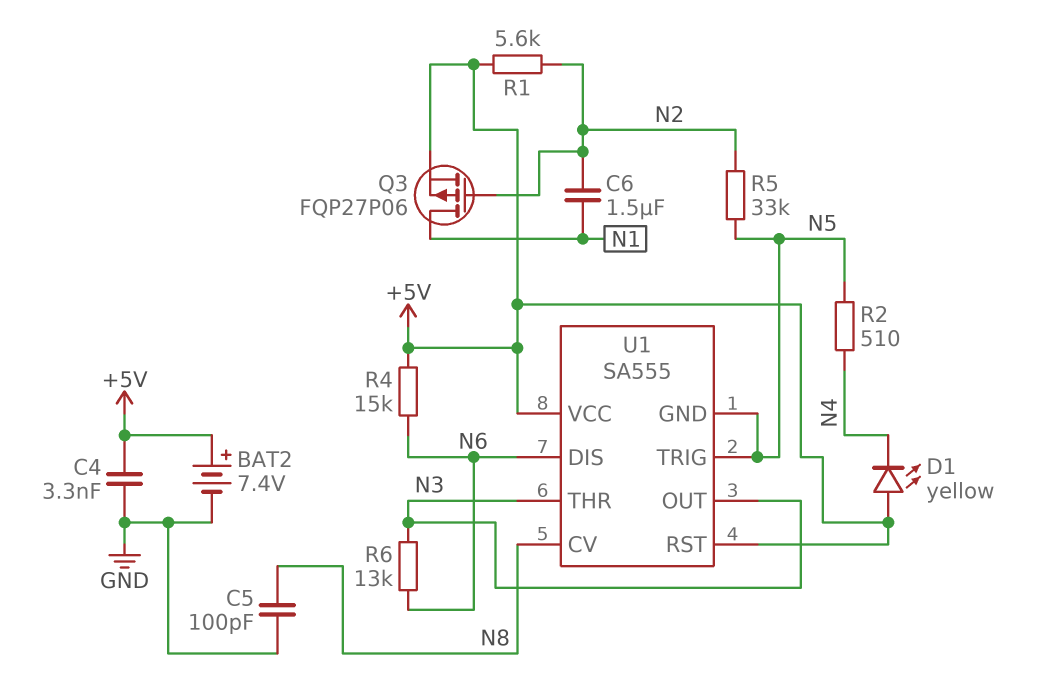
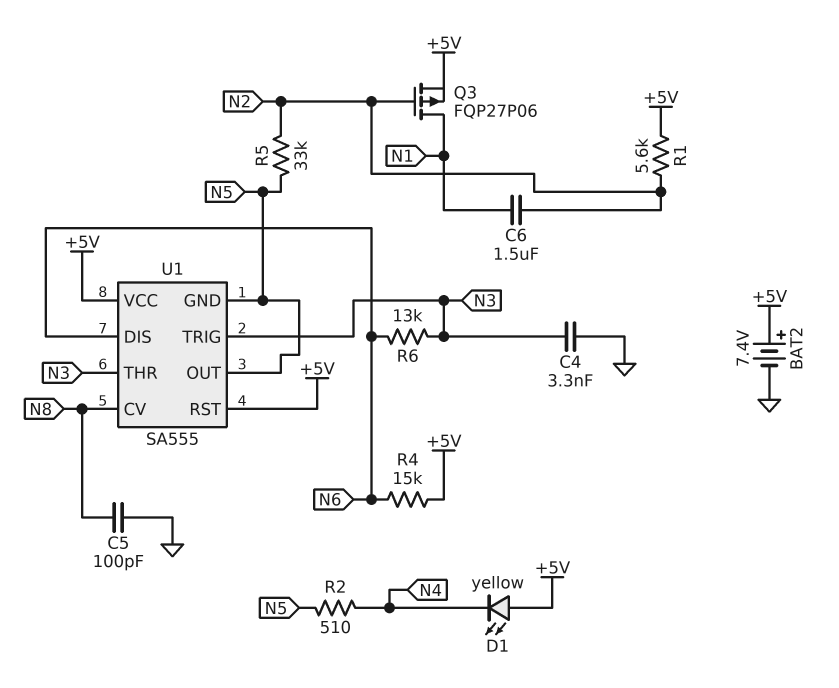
C4: 3.3nF (+5V, GND) -> 3.3nF (GND, N3)
U1 pin OUT: N3 -> N5
U1 pin TRIG: N5 -> N3

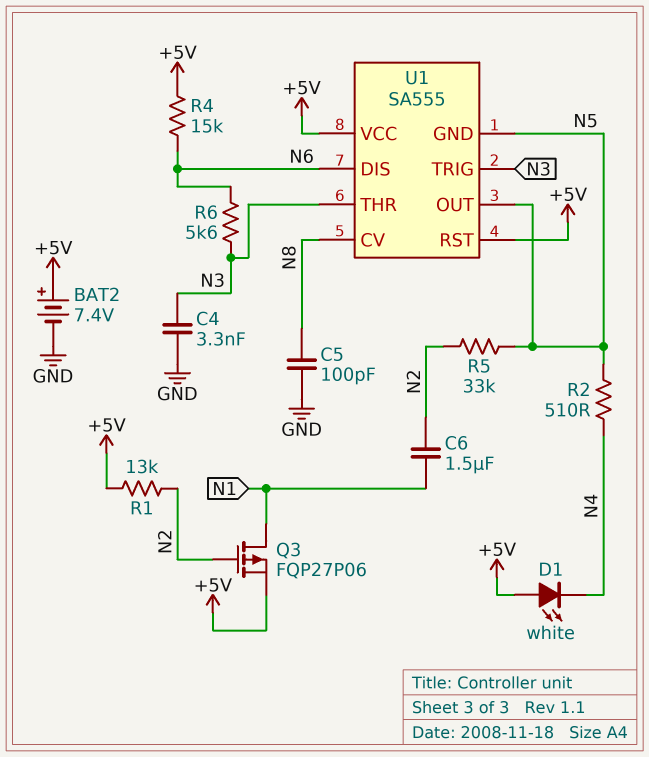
D1: LED yellow (A +5V, K N4) -> LED white (A +5V, K N4)
R1: 5.6k (+5V, N2) -> 13k (+5V, N2)
R6: 13k (N3, N6) -> 5.6k (N3, N6)

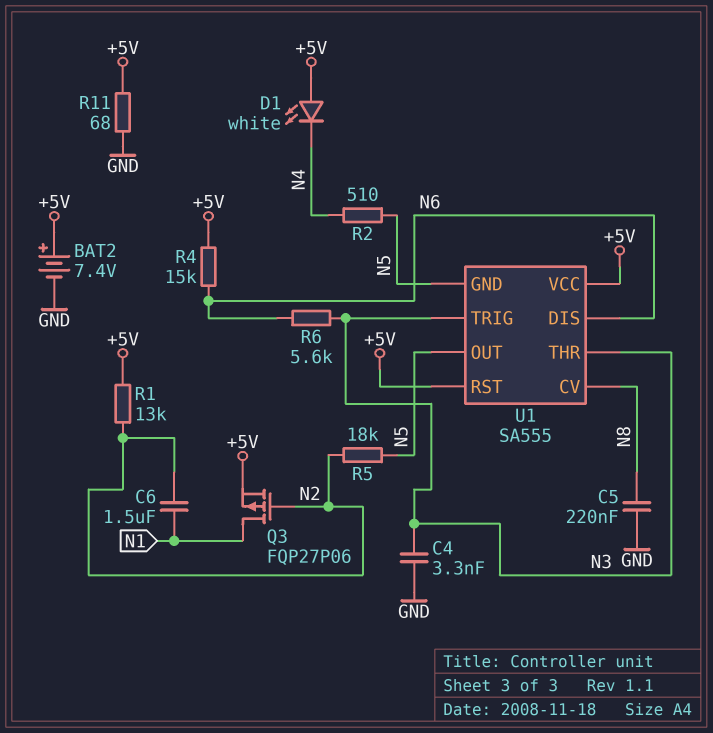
C5: 100pF (GND, N8) -> 220nF (GND, N8)
R5: 33k (N2, N5) -> 18k (N2, N5)
R11: none -> 68 (+5V, GND)

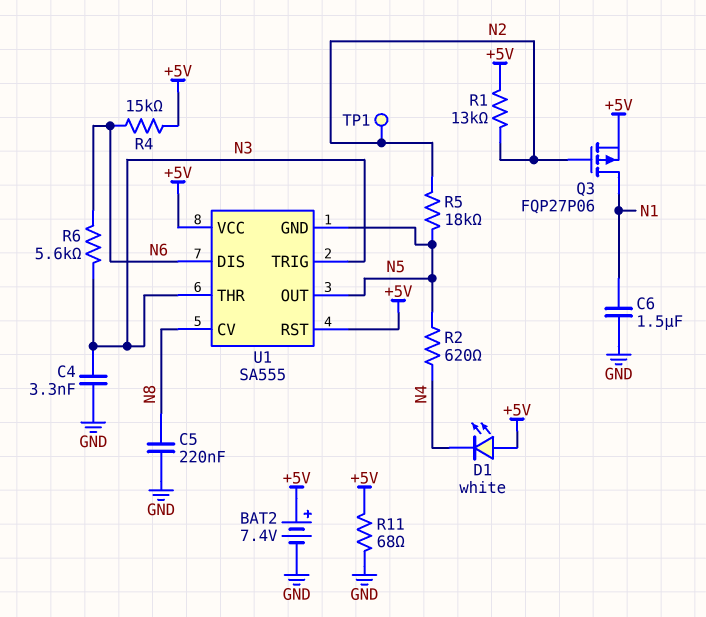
C6: 1.5uF (N1, N2) -> 1.5uF (GND, N1)
R2: 510 (N4, N5) -> 620 (N4, N5)
TP1: none -> test point (N2)

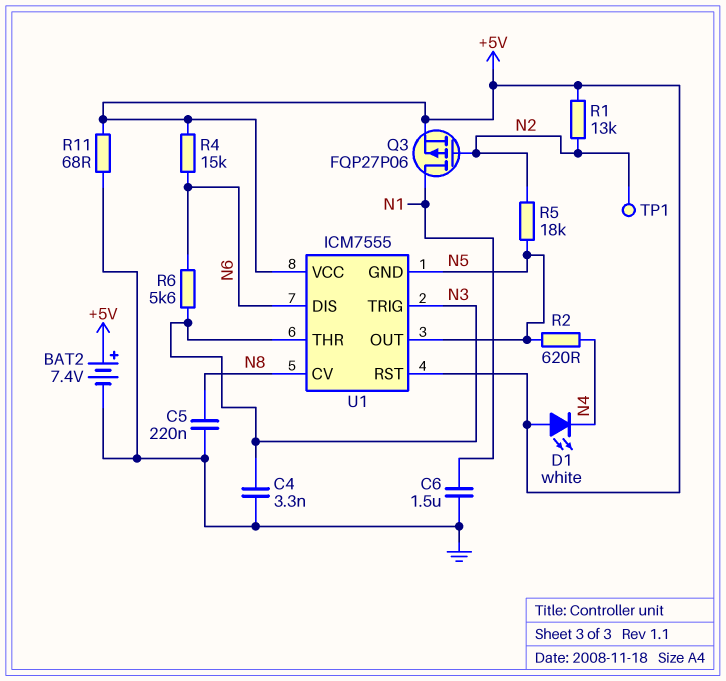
U1: SA555 -> ICM7555

